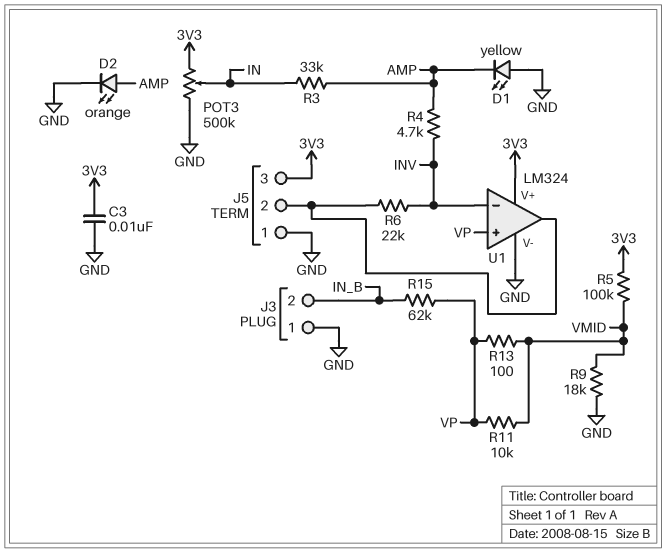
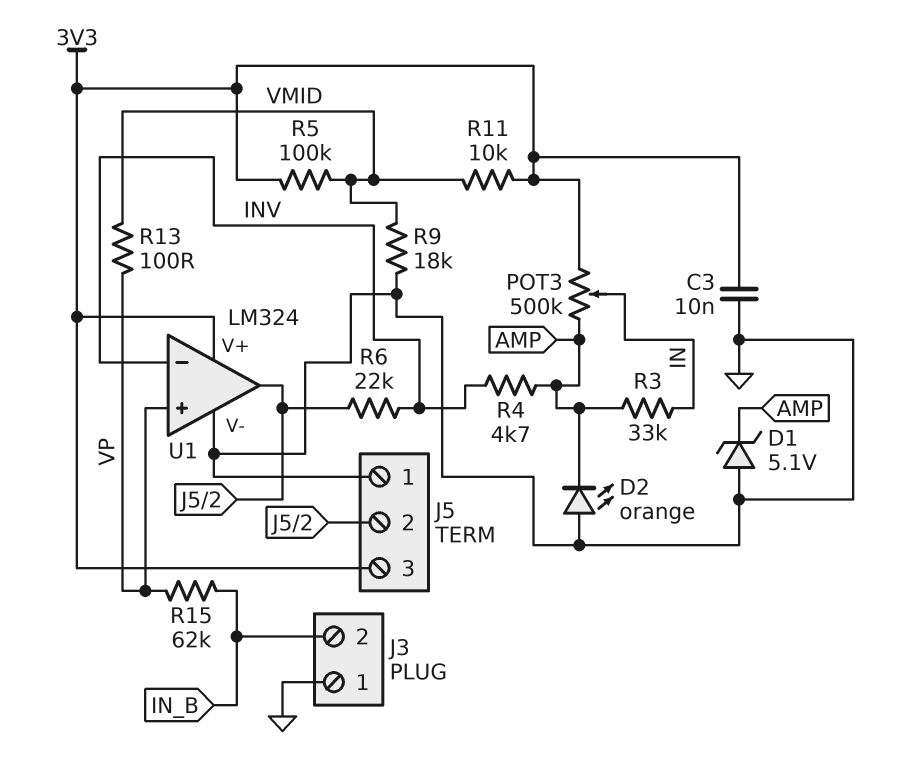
D1: LED yellow (A GND, K AMP) -> zener 5.1V (A GND, K AMP)
D2: LED orange (A AMP, K GND) -> LED orange (A GND, K AMP)
POT3: 500k (3V3, GND, wiper IN) -> 500k (3V3, AMP, wiper IN)
R11: 10k (VMID, VP) -> 10k (3V3, VMID)

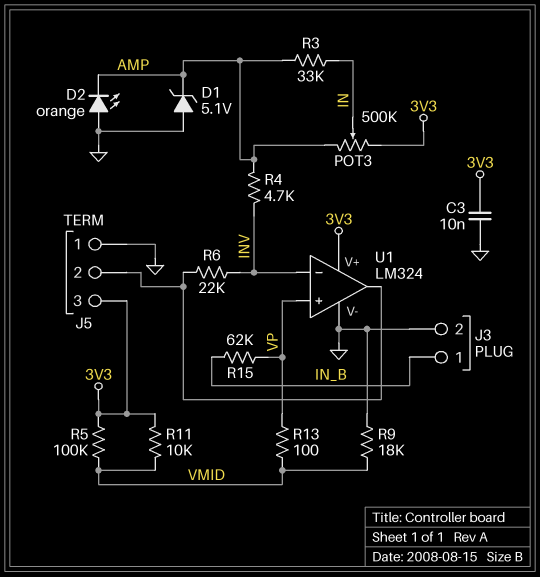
J3 pin 1: GND -> IN_B
J3 pin 2: IN_B -> GND

